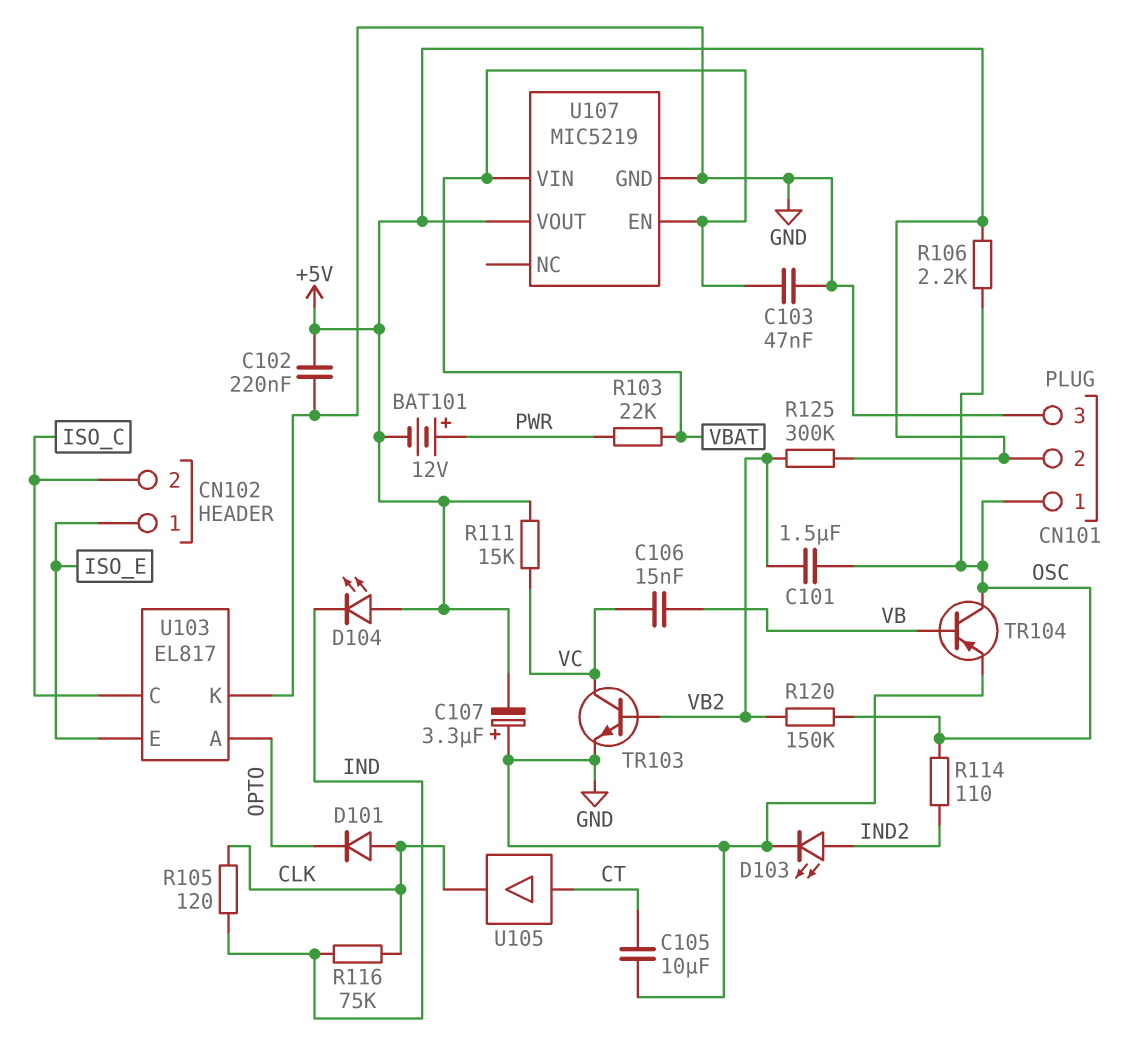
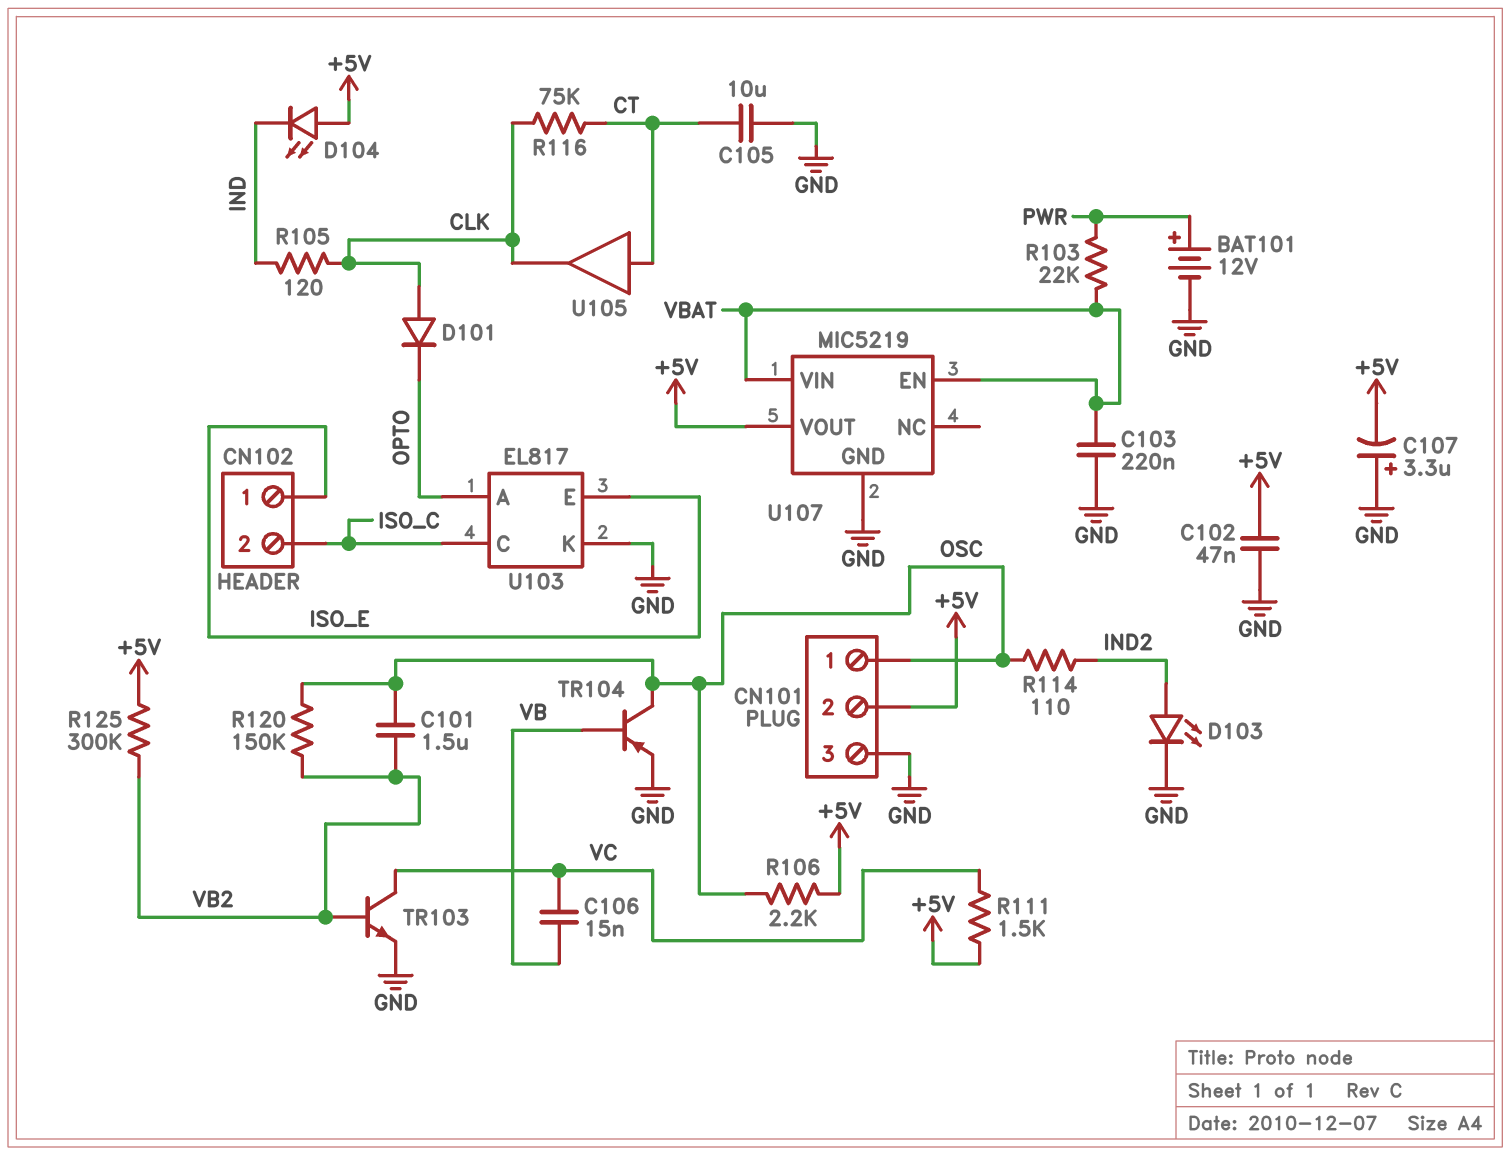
BAT101: 12V (plus PWR, minus +5V) -> 12V (plus PWR, minus GND)
C102: 220nF (+5V, GND) -> 47nF (+5V, GND)
C103: 47nF (GND, VBAT) -> 220nF (GND, VBAT)
R111: 15k (+5V, VC) -> 1.5k (+5V, VC)
R116: 75k (CLK, IND) -> 75k (CLK, CT)

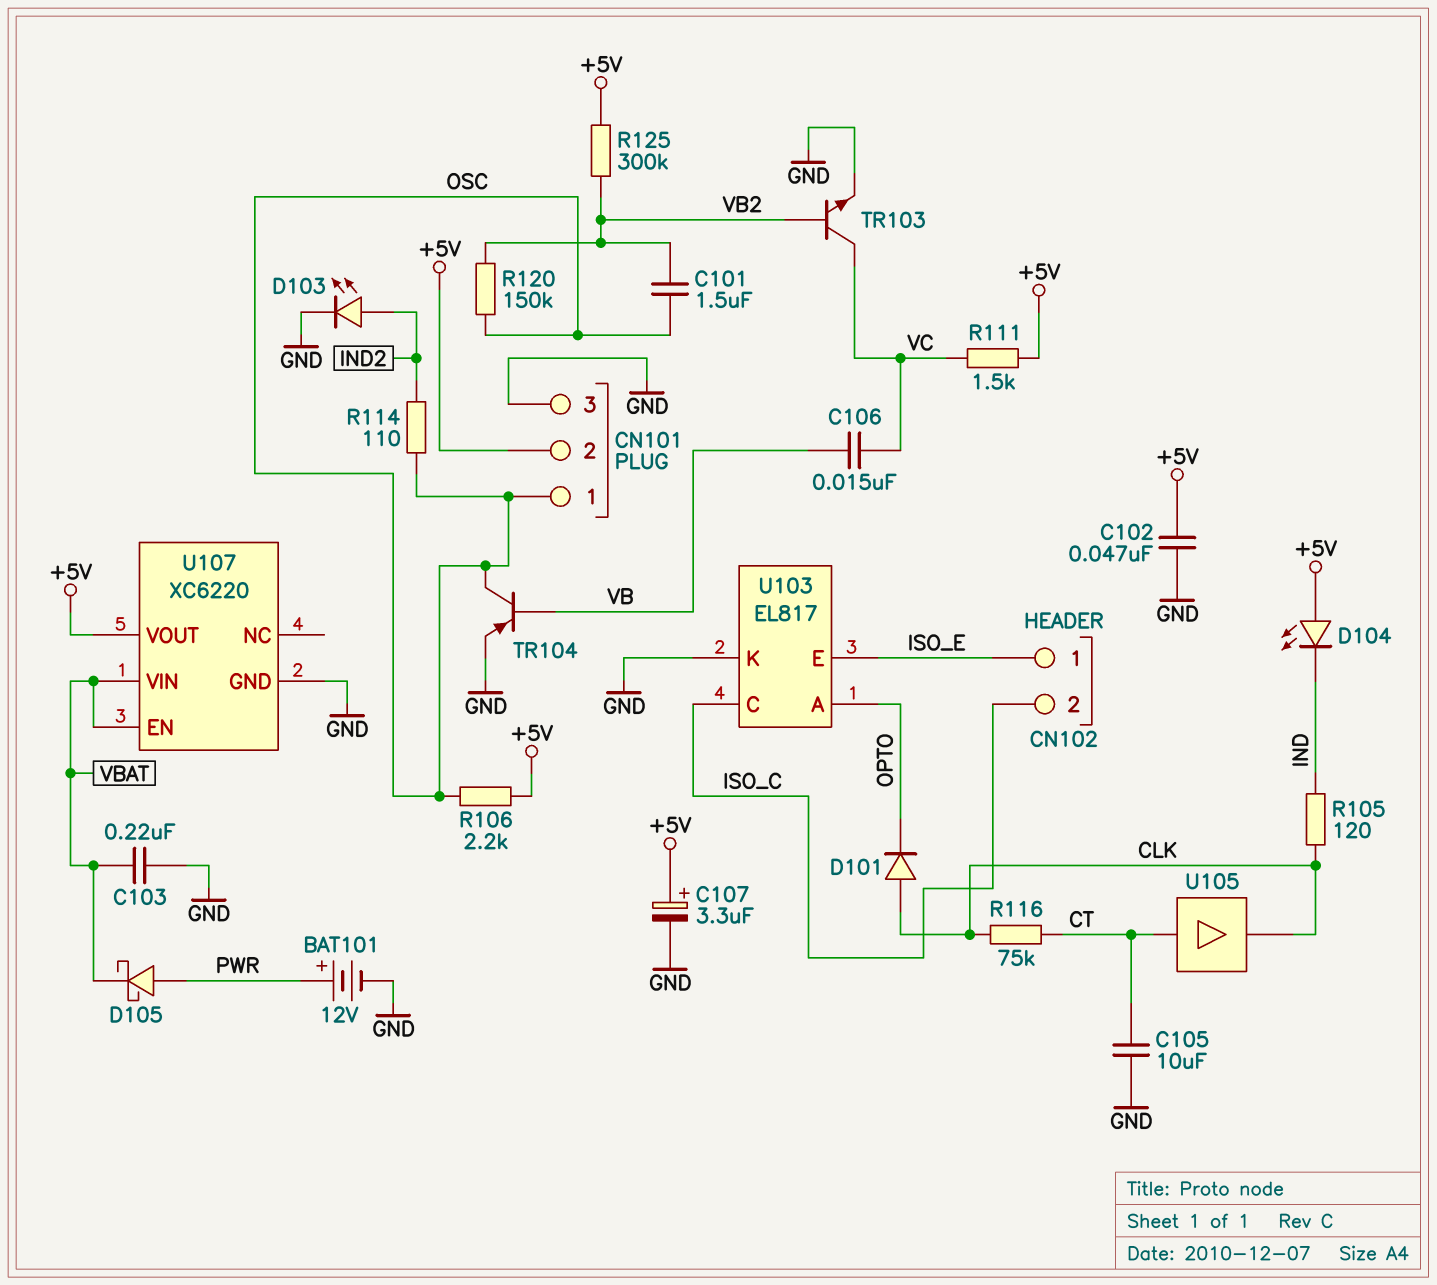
C107: 3.3uF (plus GND, minus +5V) -> 3.3uF (plus +5V, minus GND)
D105: none -> schottky (A PWR, K VBAT)
R103: 22k (PWR, VBAT) -> none
U107: MIC5219 -> XC6220

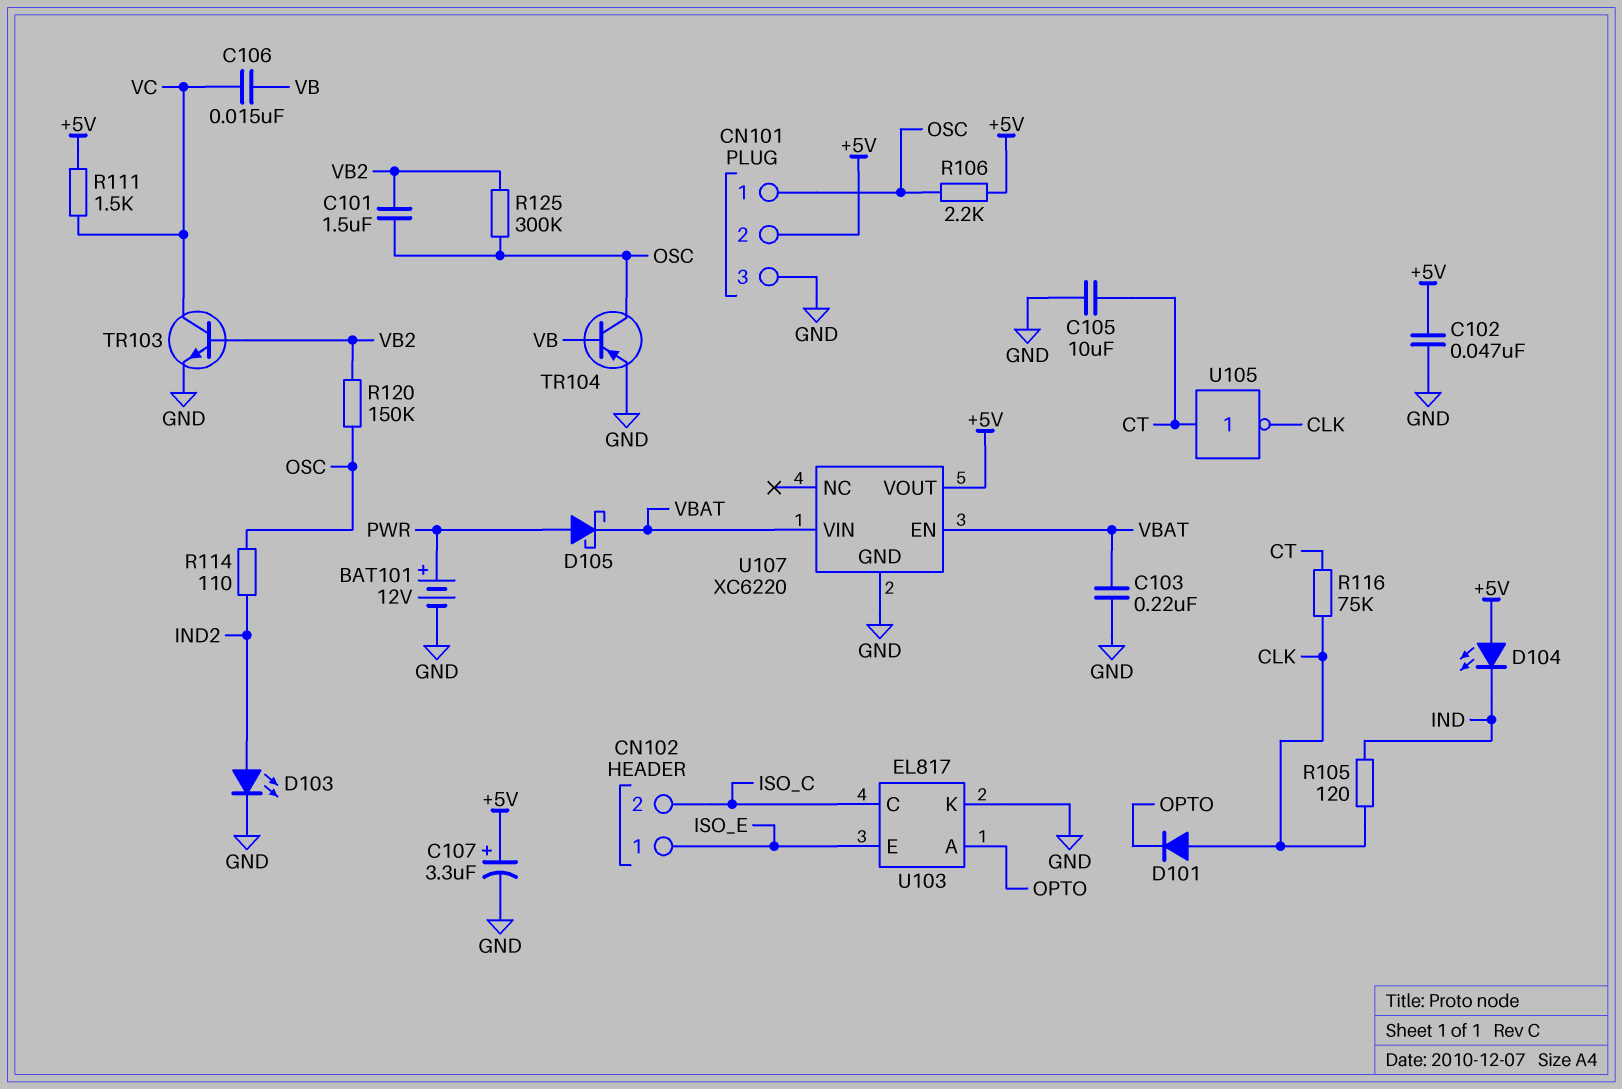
R125: 300k (+5V, VB2) -> 300k (OSC, VB2)
U105: buffer (in CT, out CLK) -> NOT (in CT, out CLK)

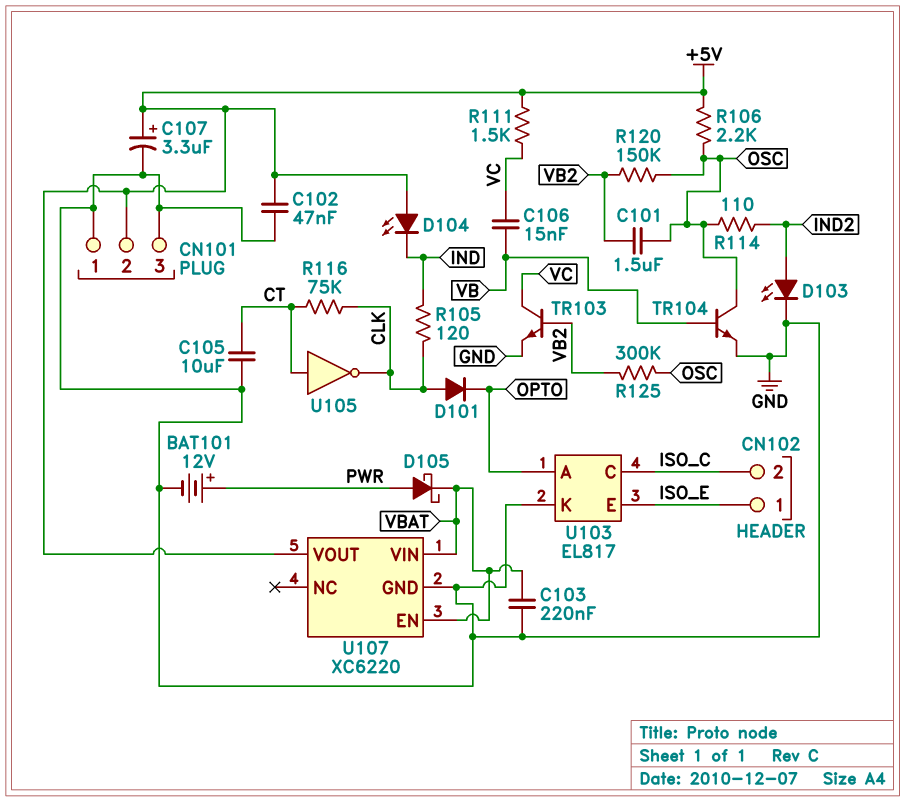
CN101 pin 1: OSC -> GND
TR104: PNP (B VB, C OSC, E GND) -> NPN (B VB, C OSC, E GND)

